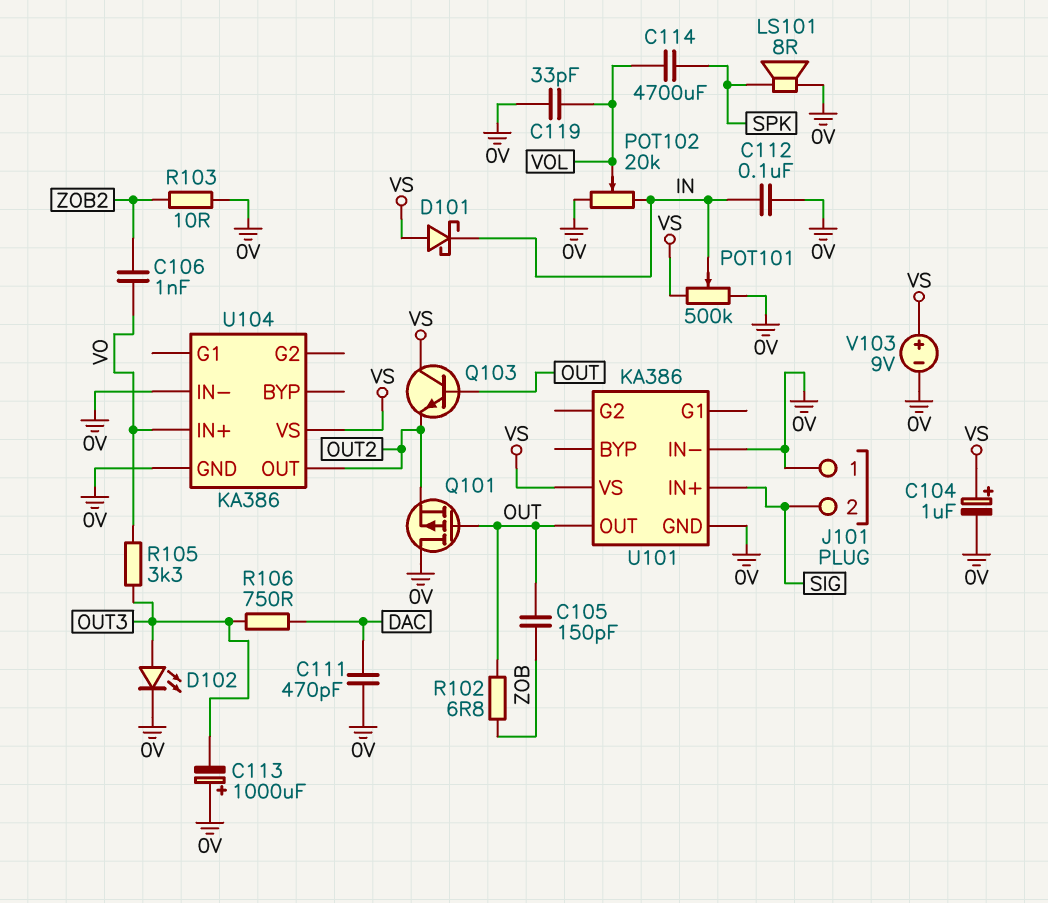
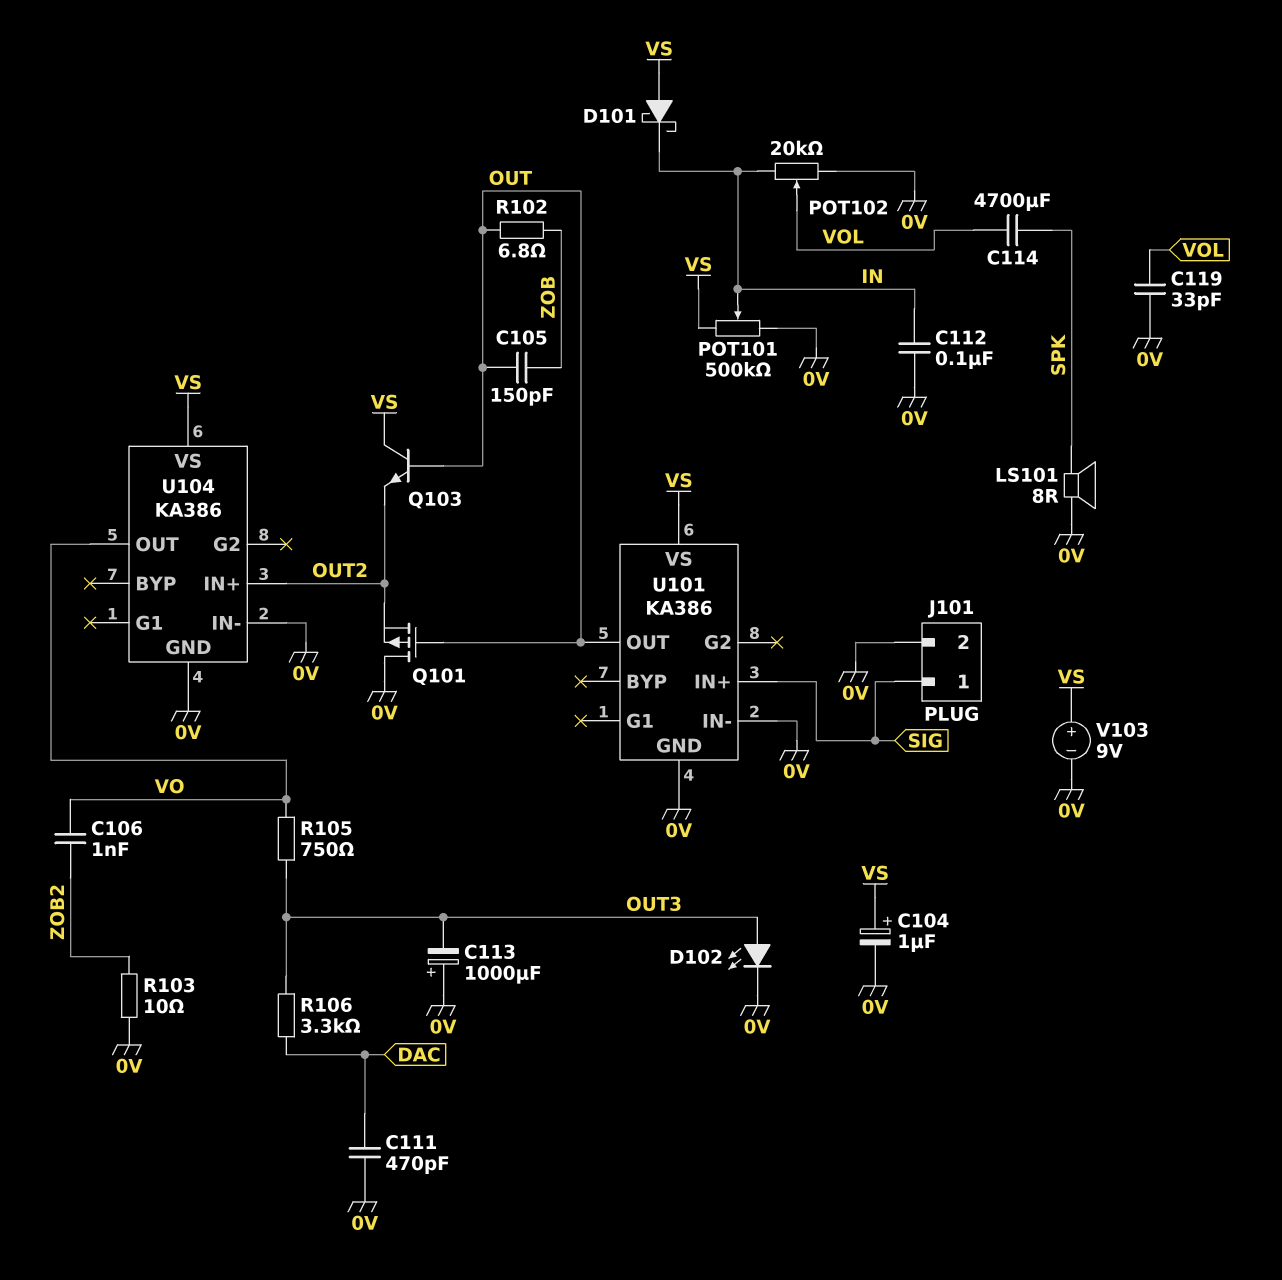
J101 pin 1: 0V -> SIG
J101 pin 2: SIG -> 0V
R105: 3.3k (OUT3, VO) -> 750 (OUT3, VO)
R106: 750 (DAC, OUT3) -> 3.3k (DAC, OUT3)
U104 pin IN+: VO -> OUT2
U104 pin OUT: OUT2 -> VO

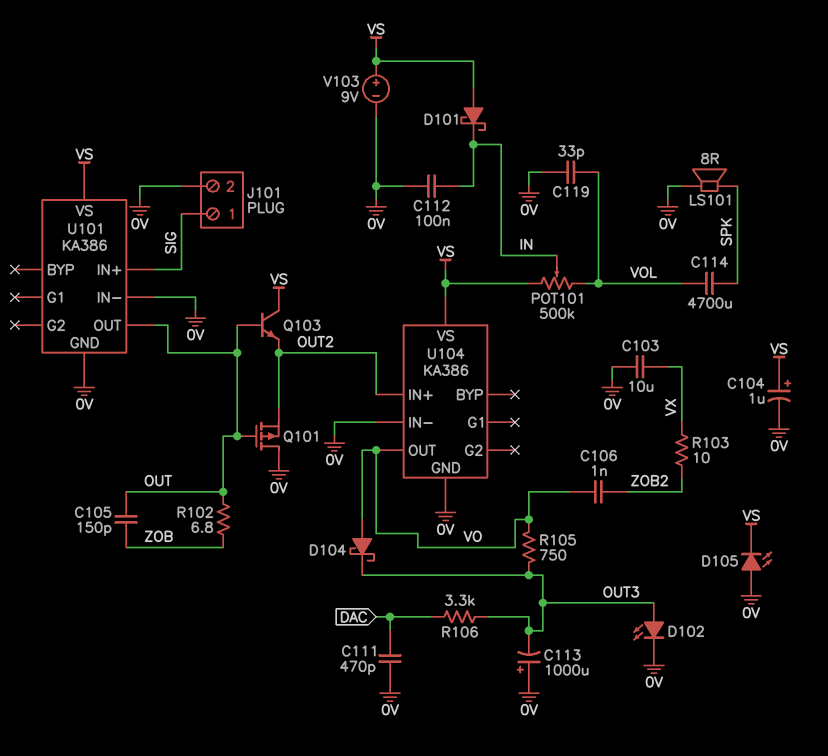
C103: none -> 10uF (0V, VX)
D104: none -> schottky (A VO, K OUT3)
D105: none -> LED (A 0V, K VS)
POT101: 500k (0V, VS, wiper IN) -> 500k (VOL, VS, wiper IN)
POT102: 20k (0V, IN, wiper VOL) -> none
R103: 10 (0V, ZOB2) -> 10 (VX, ZOB2)

